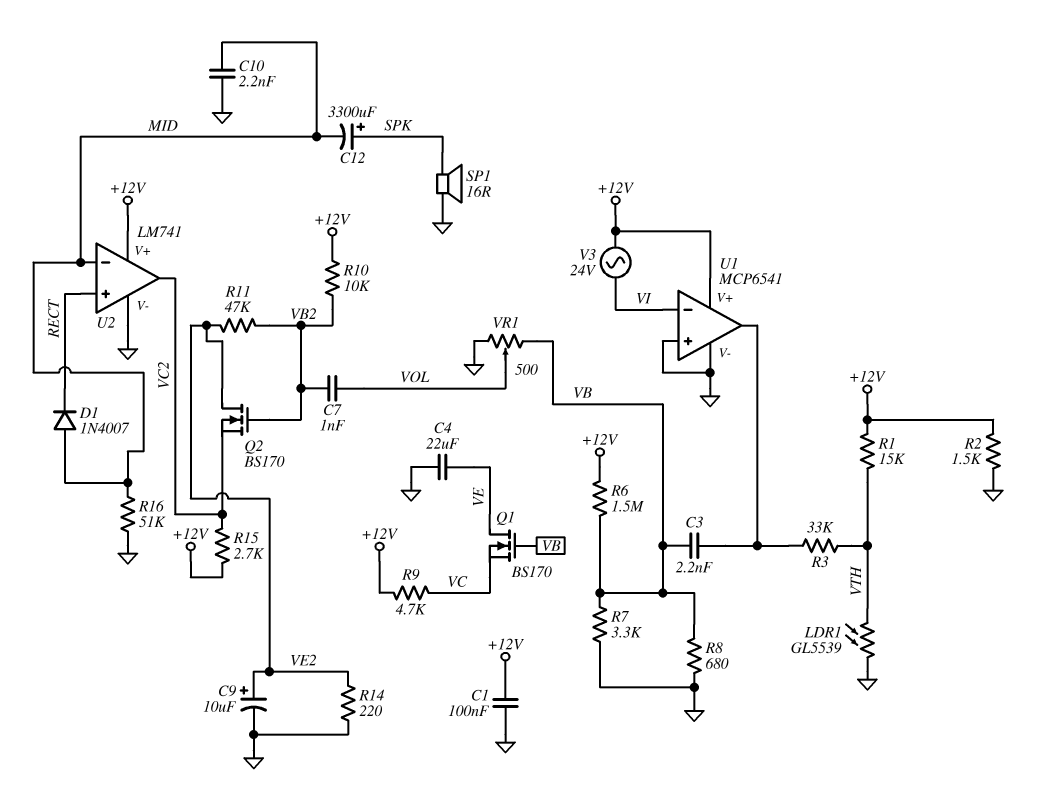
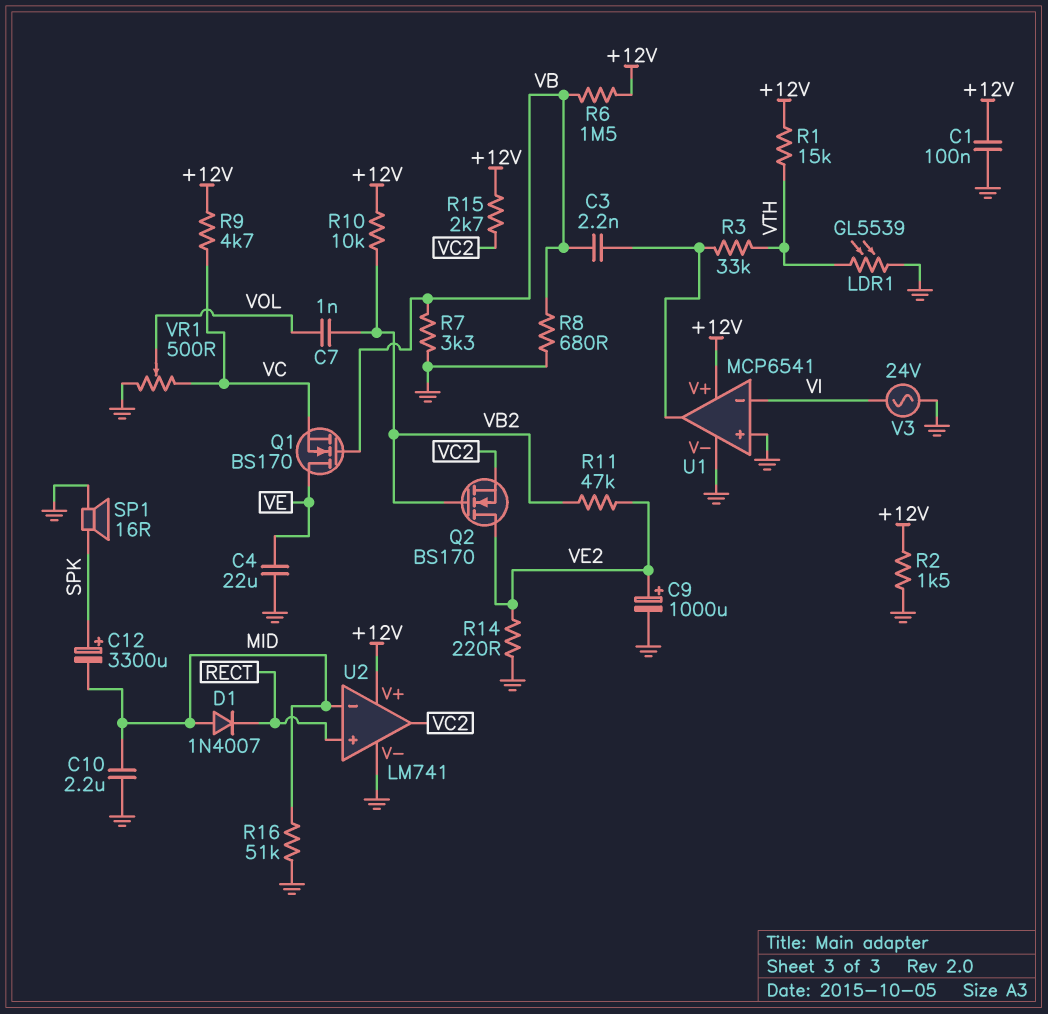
C9: 10uF (plus VE2, minus GND) -> 1000uF (plus VE2, minus GND)
C10: 2.2nF (GND, MID) -> 2.2uF (GND, MID)
V3: AC 24V (+12V, VI) -> AC 24V (GND, VI)
VR1: 500 (GND, VB, wiper VOL) -> 500 (GND, VC, wiper VOL)

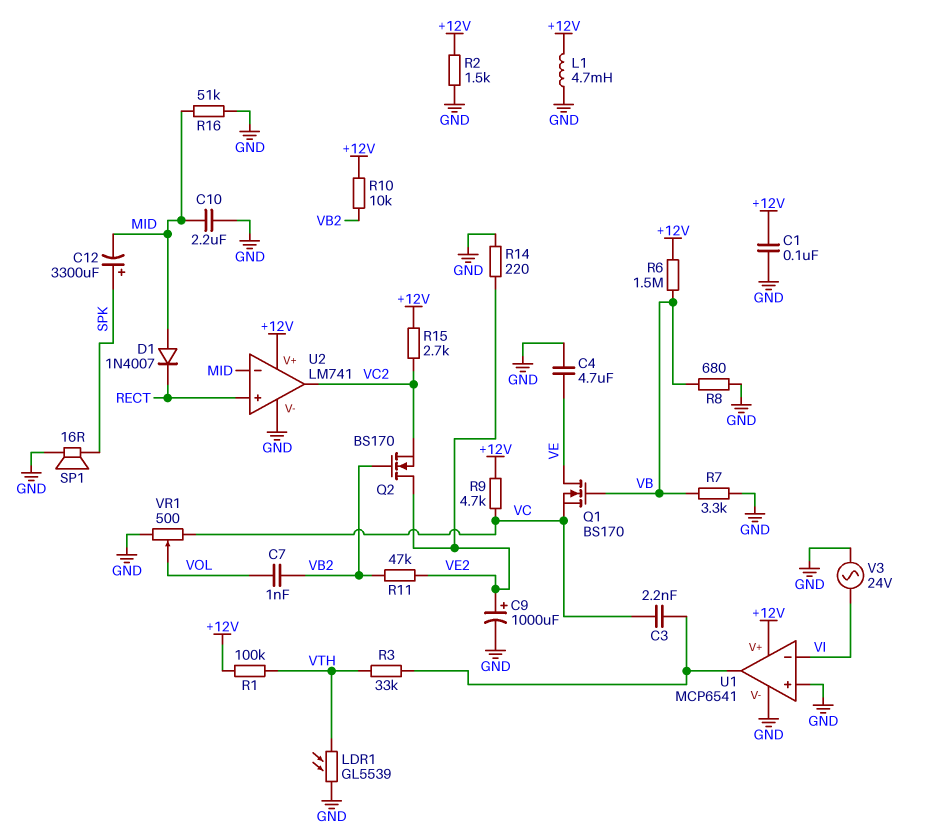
C3: 2.2nF (U1/out, VB) -> 2.2nF (U1/out, VC)
C4: 22uF (GND, VE) -> 4.7uF (GND, VE)
L1: none -> 4.7mH (+12V, GND)
R1: 15k (+12V, VTH) -> 100k (+12V, VTH)

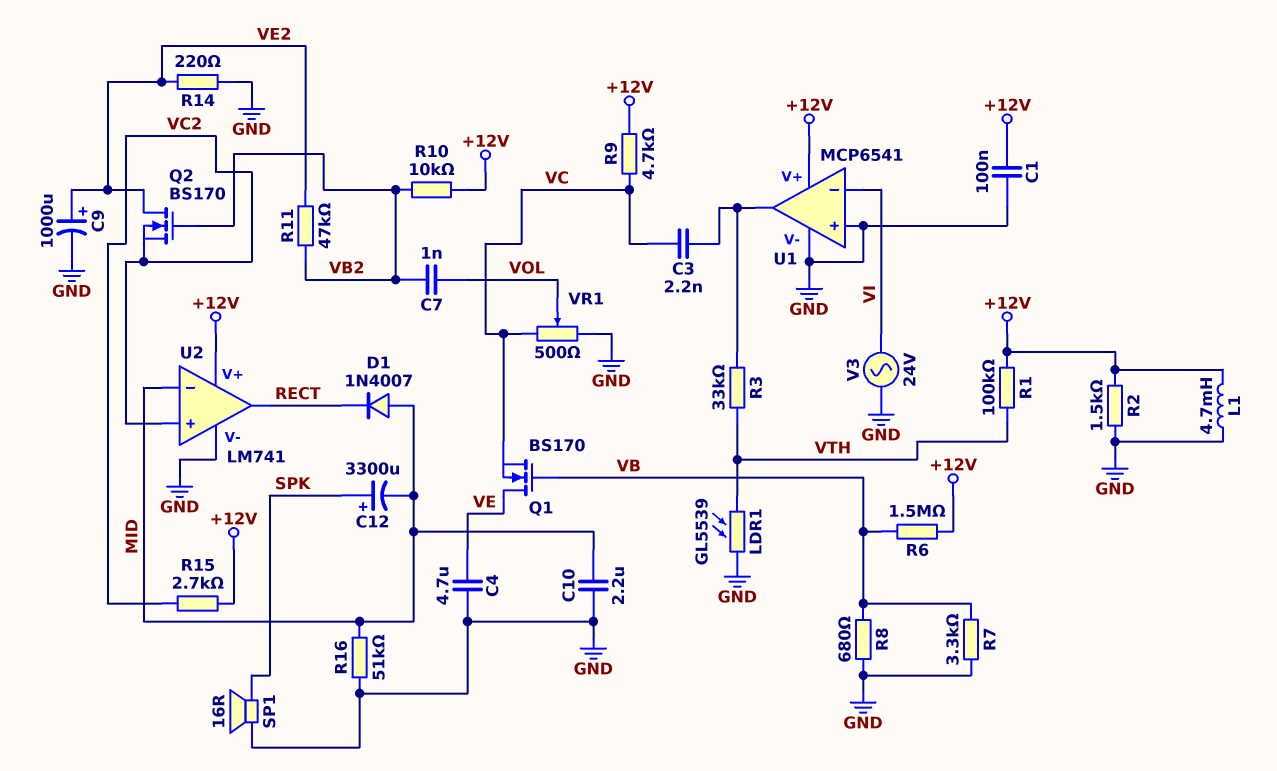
U2 pin in+: RECT -> VC2
U2 pin out: VC2 -> RECT

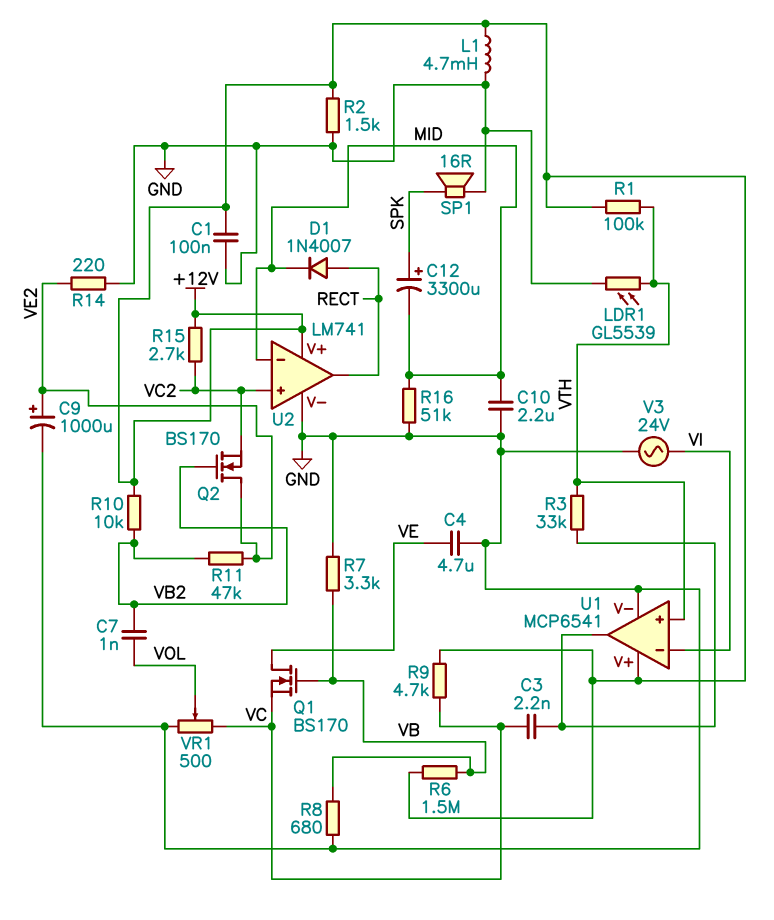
D1: diode 1N4007 (A MID, K RECT) -> diode 1N4007 (A RECT, K MID)
U1 pin in+: GND -> VTH

